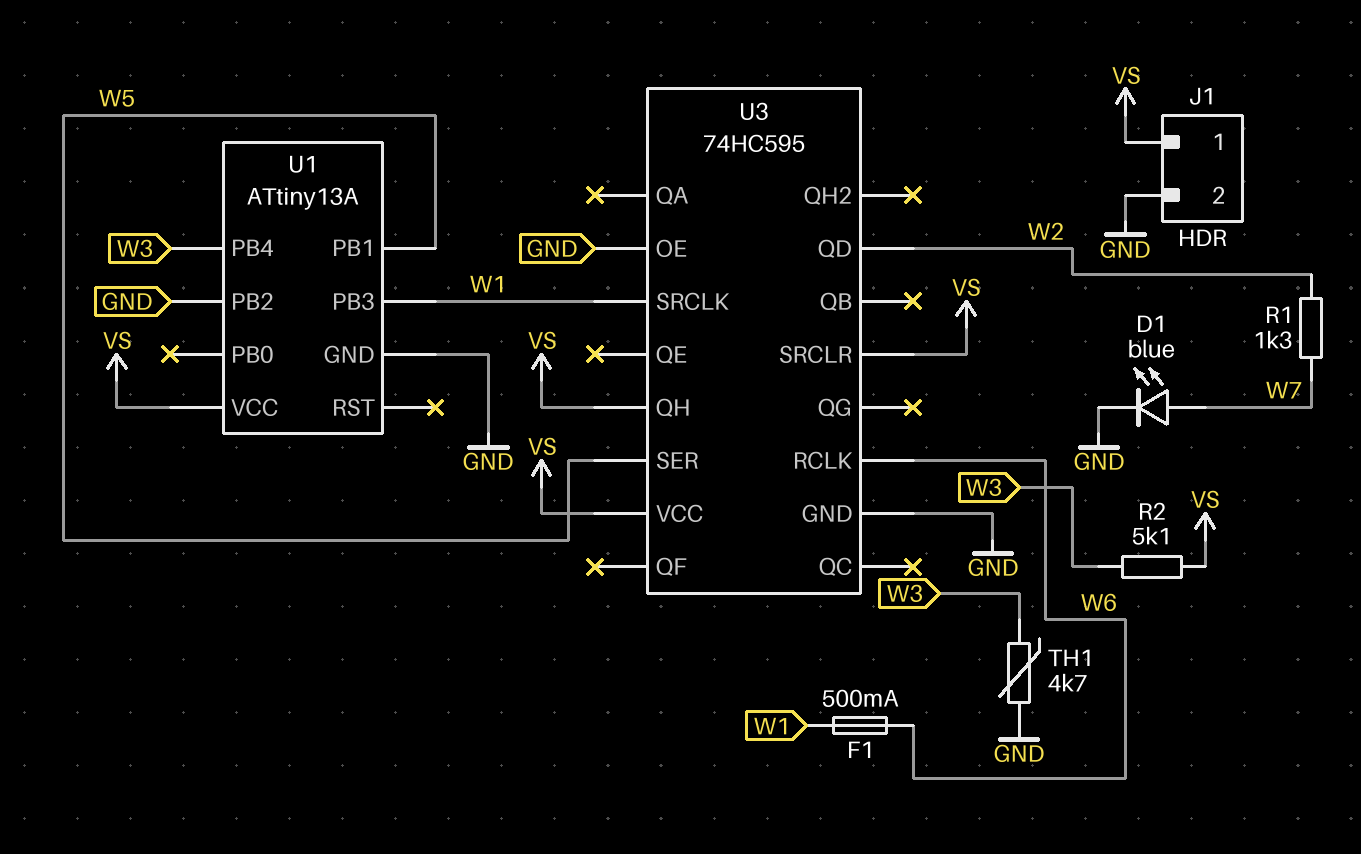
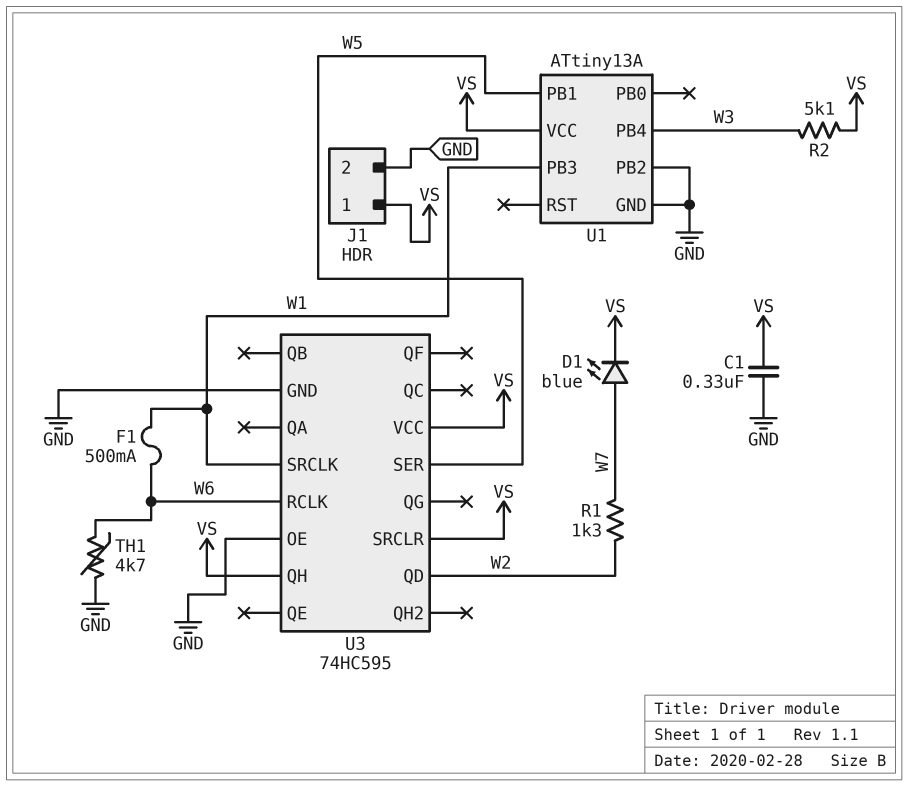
C1: none -> 330nF (GND, VS)
D1: LED blue (A W7, K GND) -> LED blue (A W7, K VS)
TH1: 4.7k (GND, W3) -> 4.7k (GND, W6)

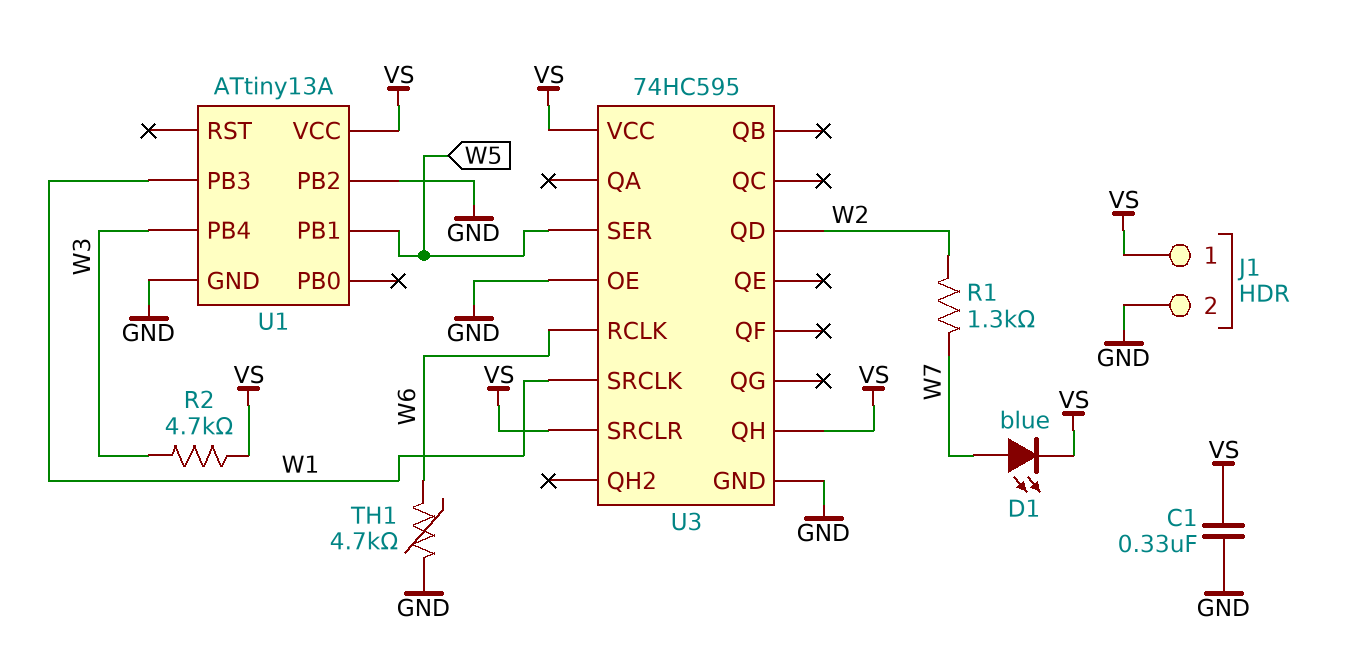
F1: 500mA (W1, W6) -> none
R2: 5.1k (VS, W3) -> 4.7k (VS, W3)

